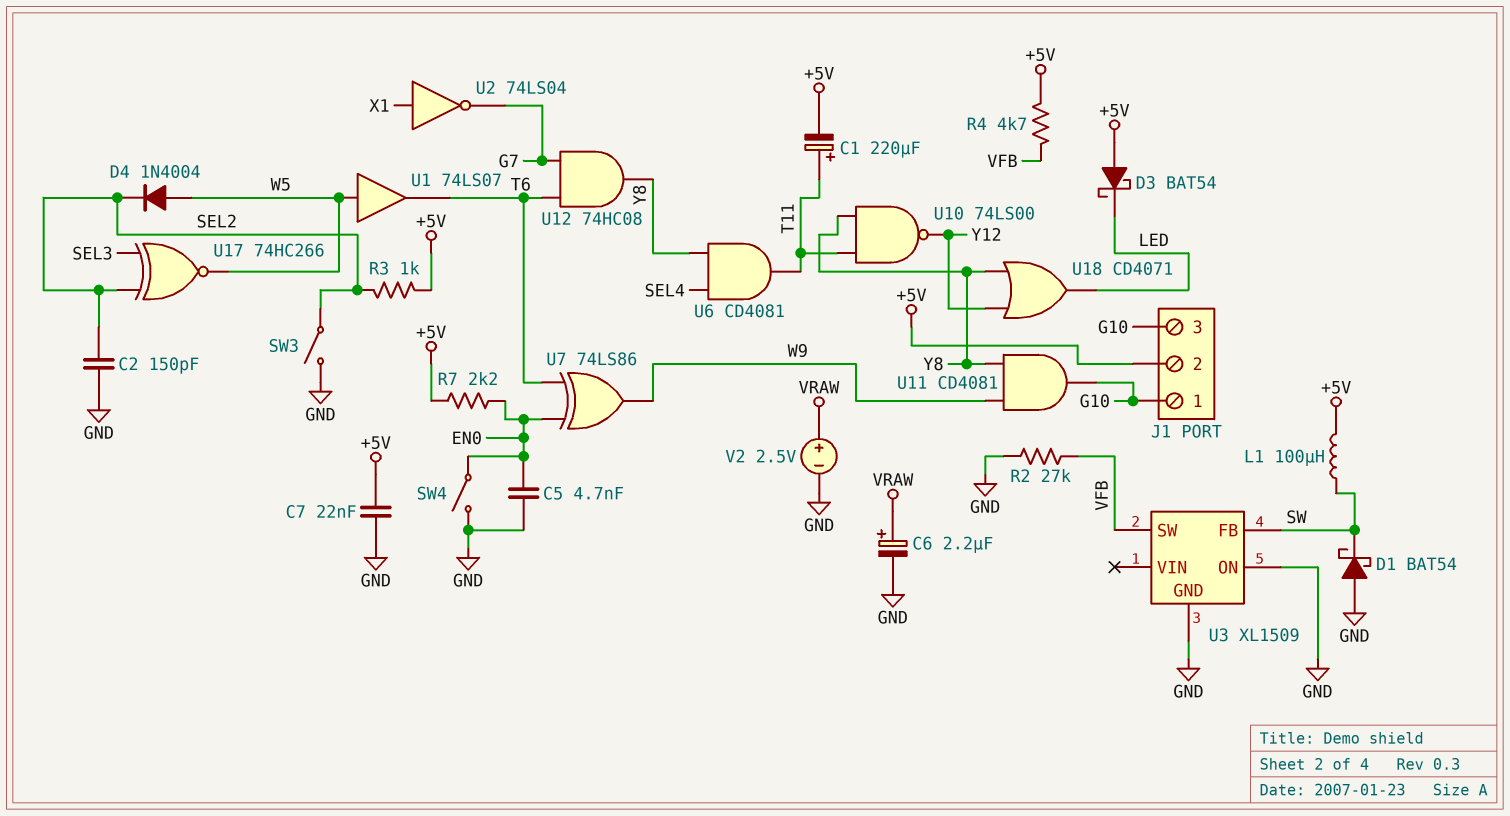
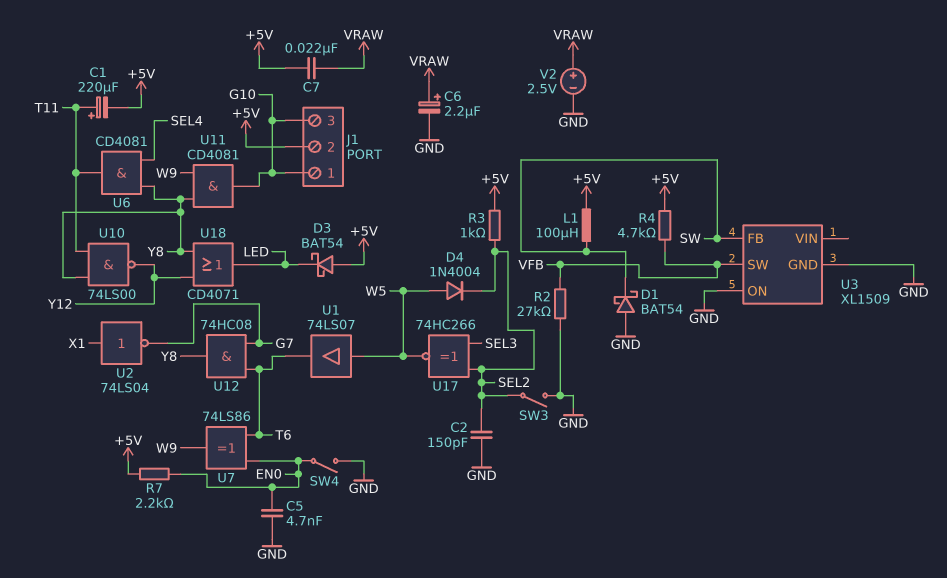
C7: 22nF (+5V, GND) -> 22nF (+5V, VRAW)

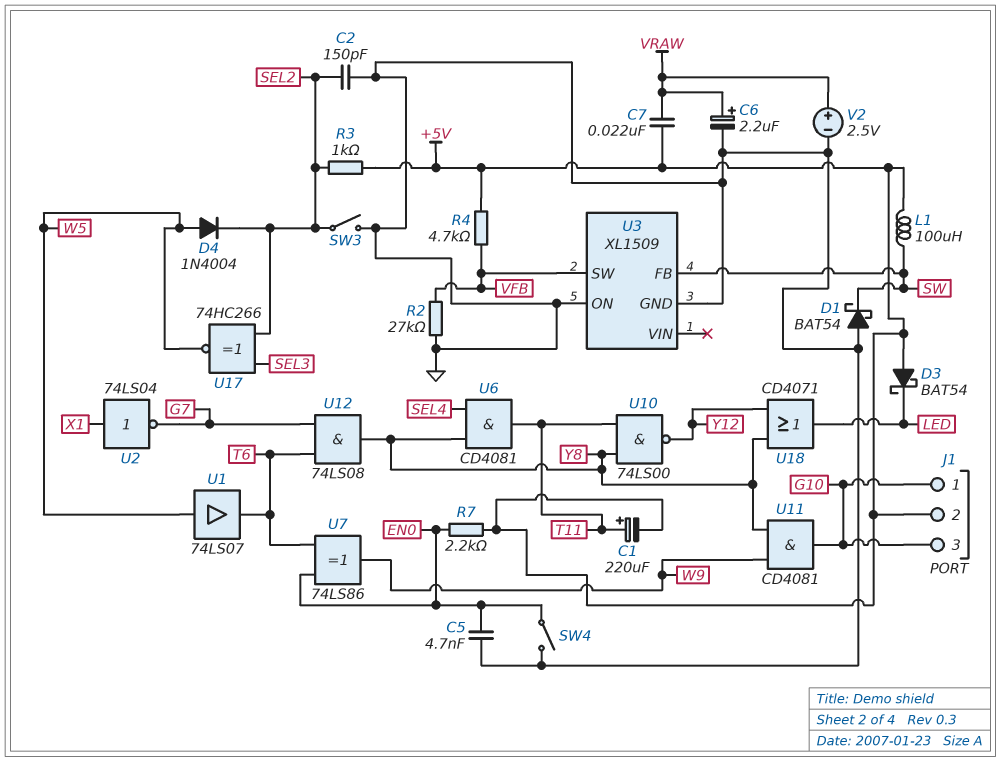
U12: AND 74HC08 (in G7, in T6, out Y8) -> AND 74LS08 (in G7, in T6, out Y8)

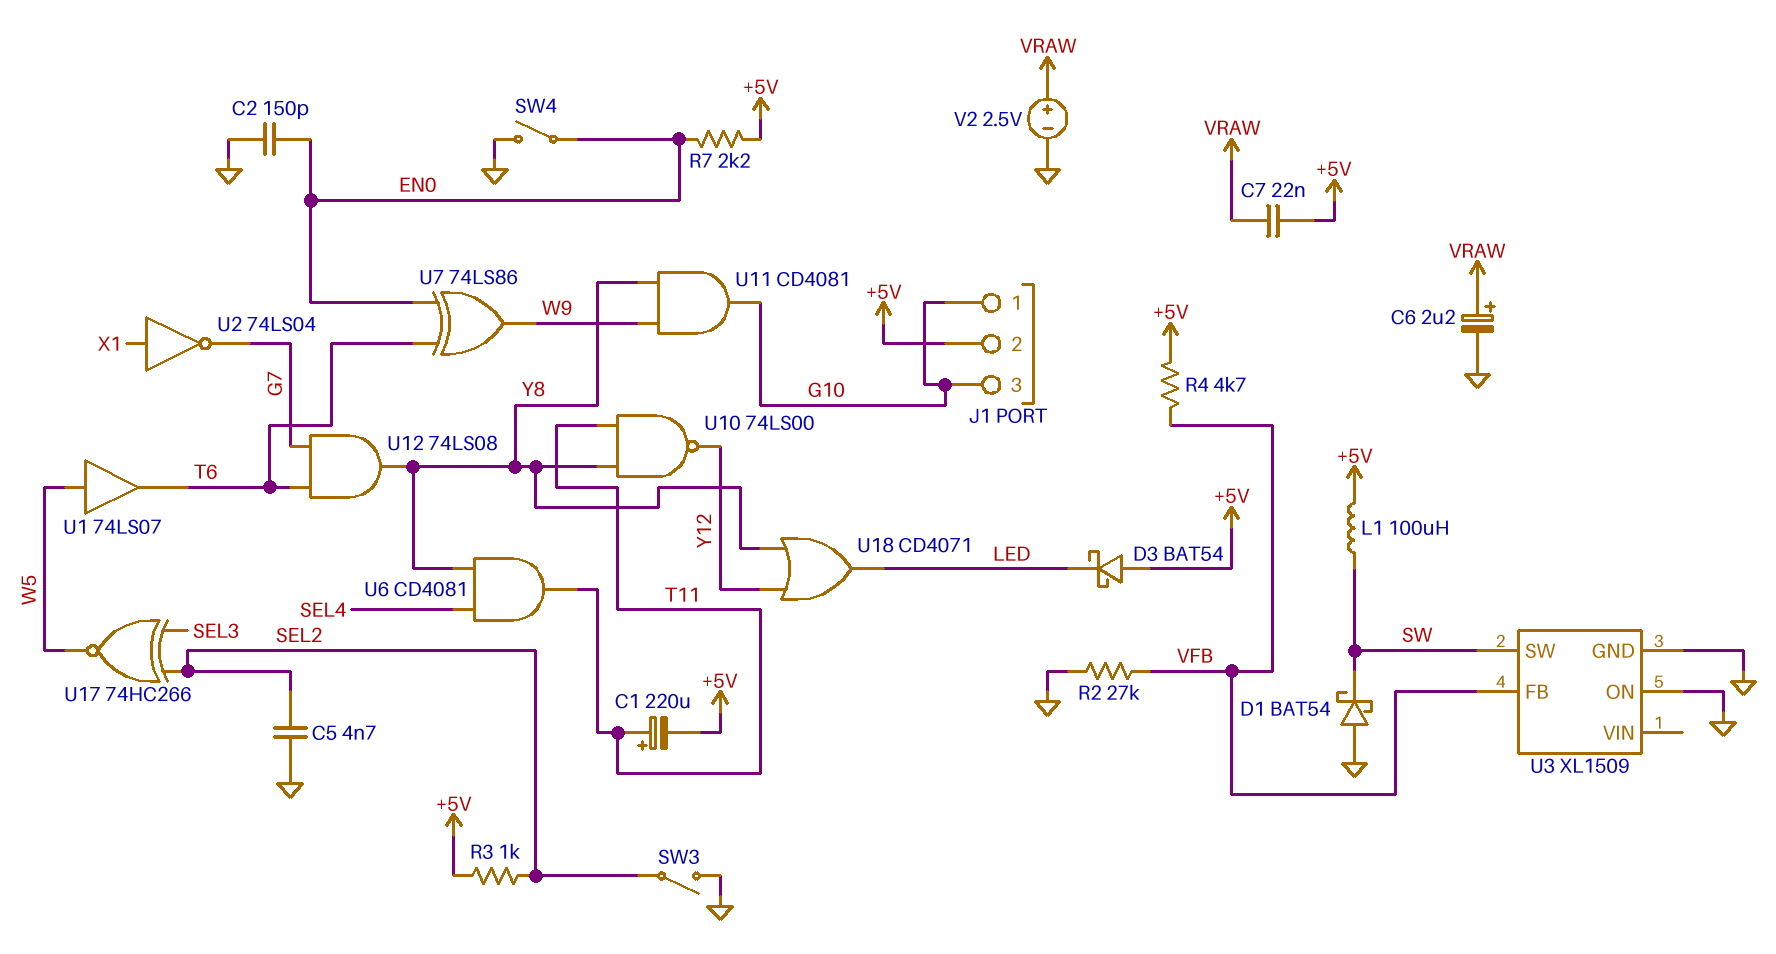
C2: 150pF (GND, SEL2) -> 150pF (EN0, GND)
C5: 4.7nF (EN0, GND) -> 4.7nF (GND, SEL2)
D4: diode 1N4004 (A W5, K SEL2) -> none
U3 pin FB: SW -> VFB
U3 pin SW: VFB -> SW

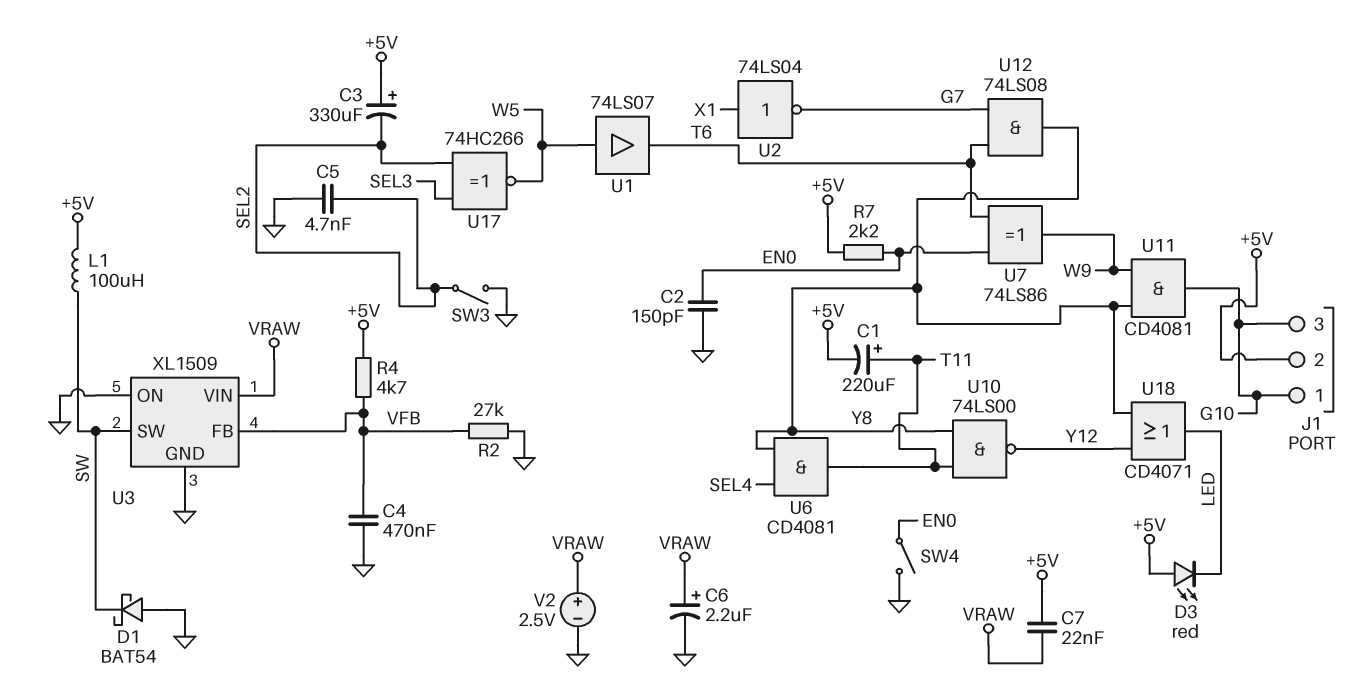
C3: none -> 330uF (plus +5V, minus SEL2)
C4: none -> 470nF (GND, VFB)
D3: schottky BAT54 (A +5V, K LED) -> LED red (A +5V, K LED)
R3: 1k (+5V, SEL2) -> none
U3 pin VIN: none -> VRAW

